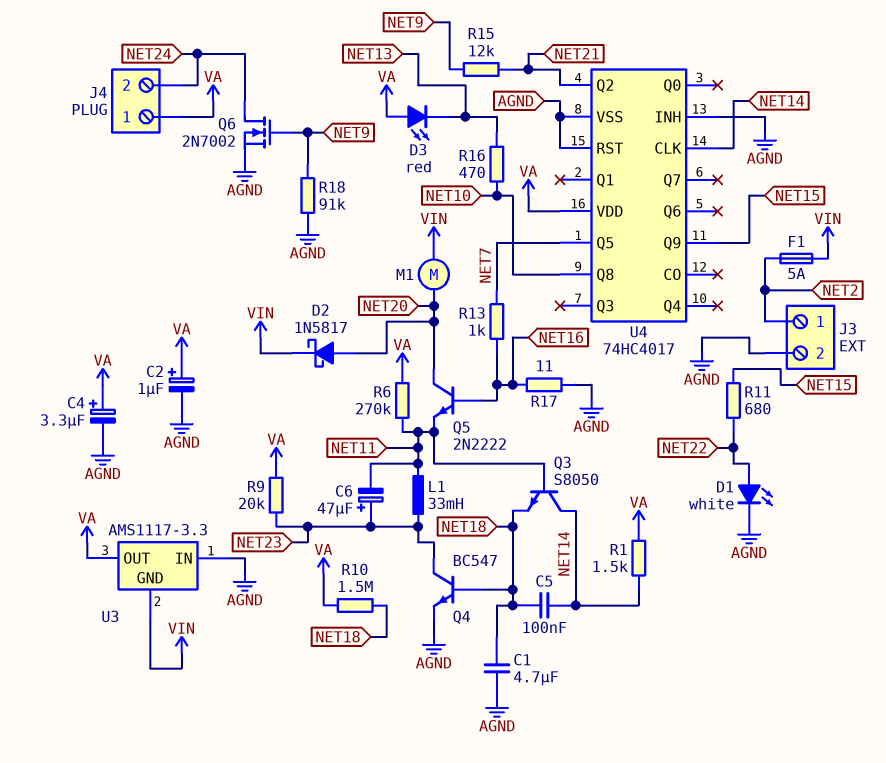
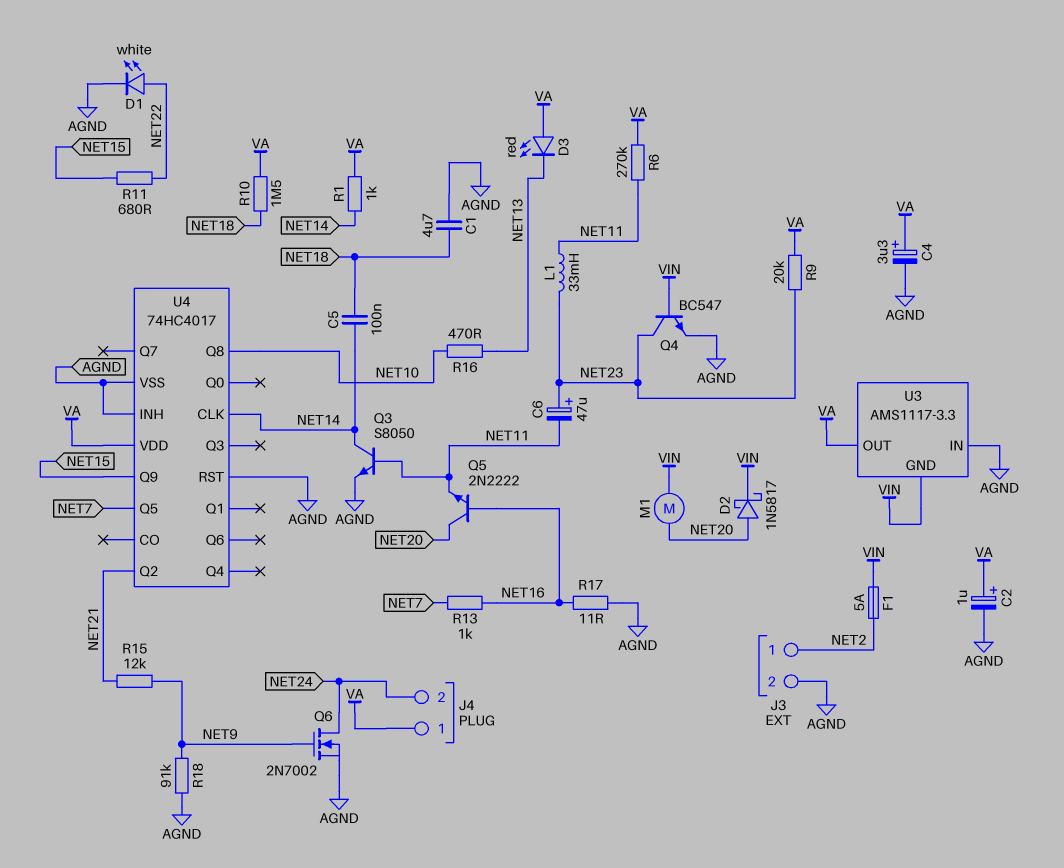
Q3: NPN S8050 (B NET11, C NET14, E NET18) -> NPN S8050 (B NET11, C NET14, E AGND)
Q4: NPN BC547 (B NET18, C NET23, E AGND) -> NPN BC547 (B VIN, C NET23, E AGND)
R1: 1.5k (NET14, VA) -> 1k (NET14, VA)

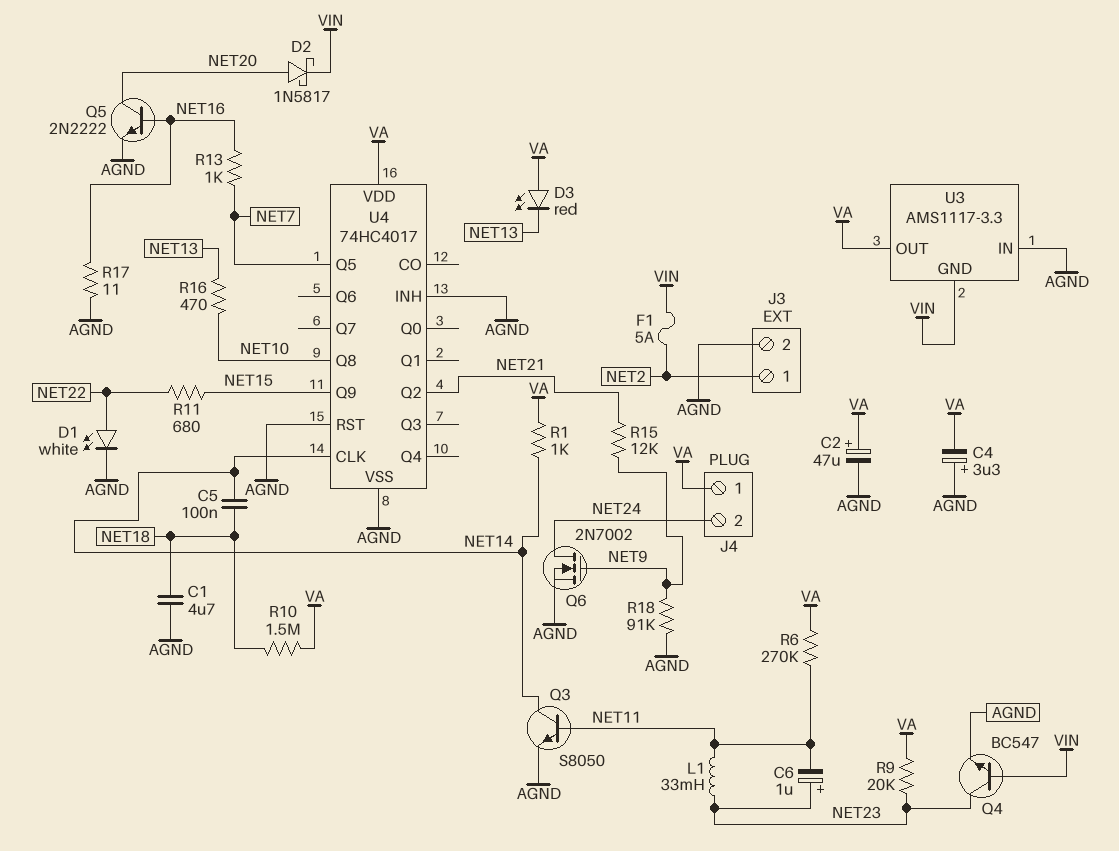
C2: 1uF (plus VA, minus AGND) -> 47uF (plus VA, minus AGND)
C4: 3.3uF (plus VA, minus AGND) -> 3.3uF (plus AGND, minus VA)
C6: 47uF (plus NET23, minus NET11) -> 1uF (plus NET23, minus NET11)
M1: motor (NET20, VIN) -> none
Q5: NPN 2N2222 (B NET16, C NET20, E NET11) -> NPN 2N2222 (B NET16, C NET20, E AGND)

